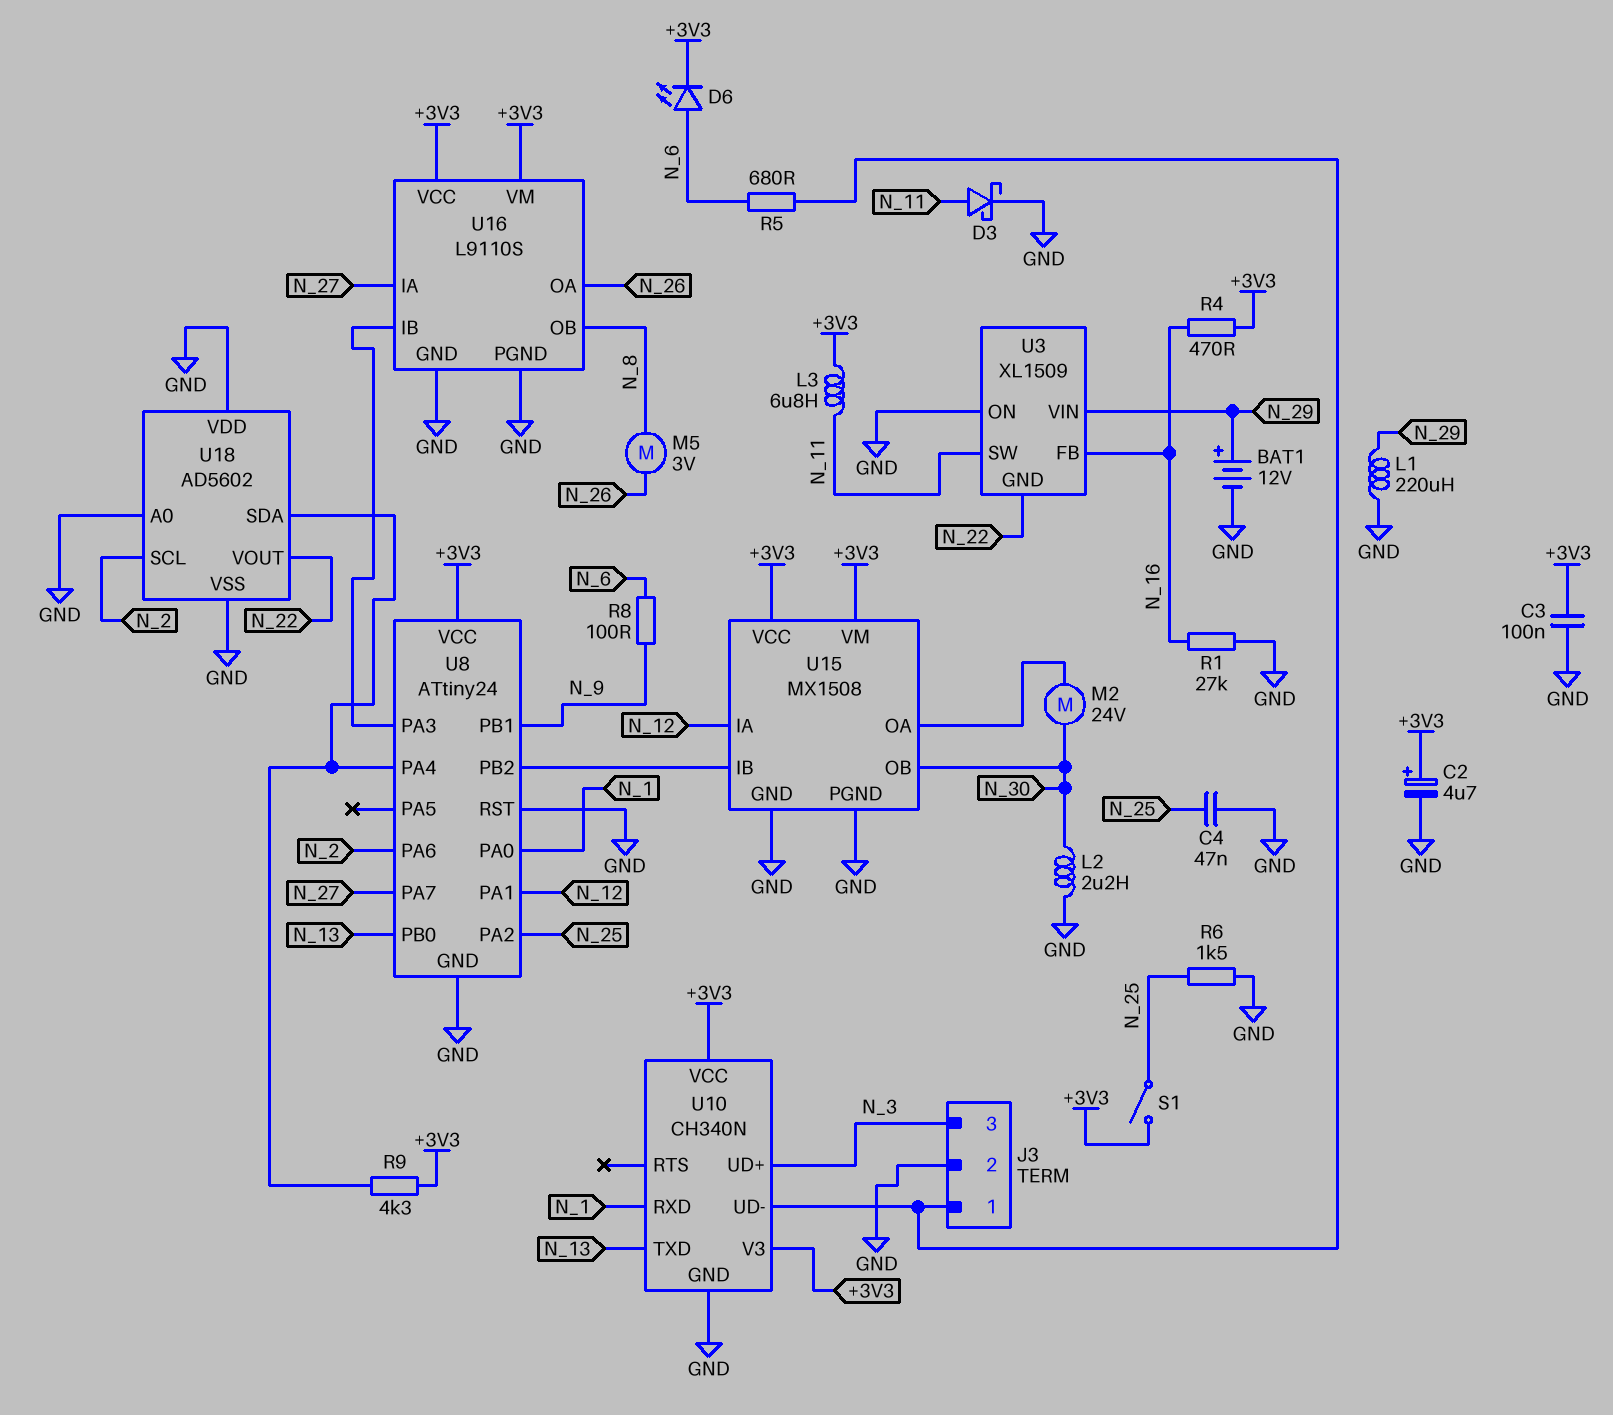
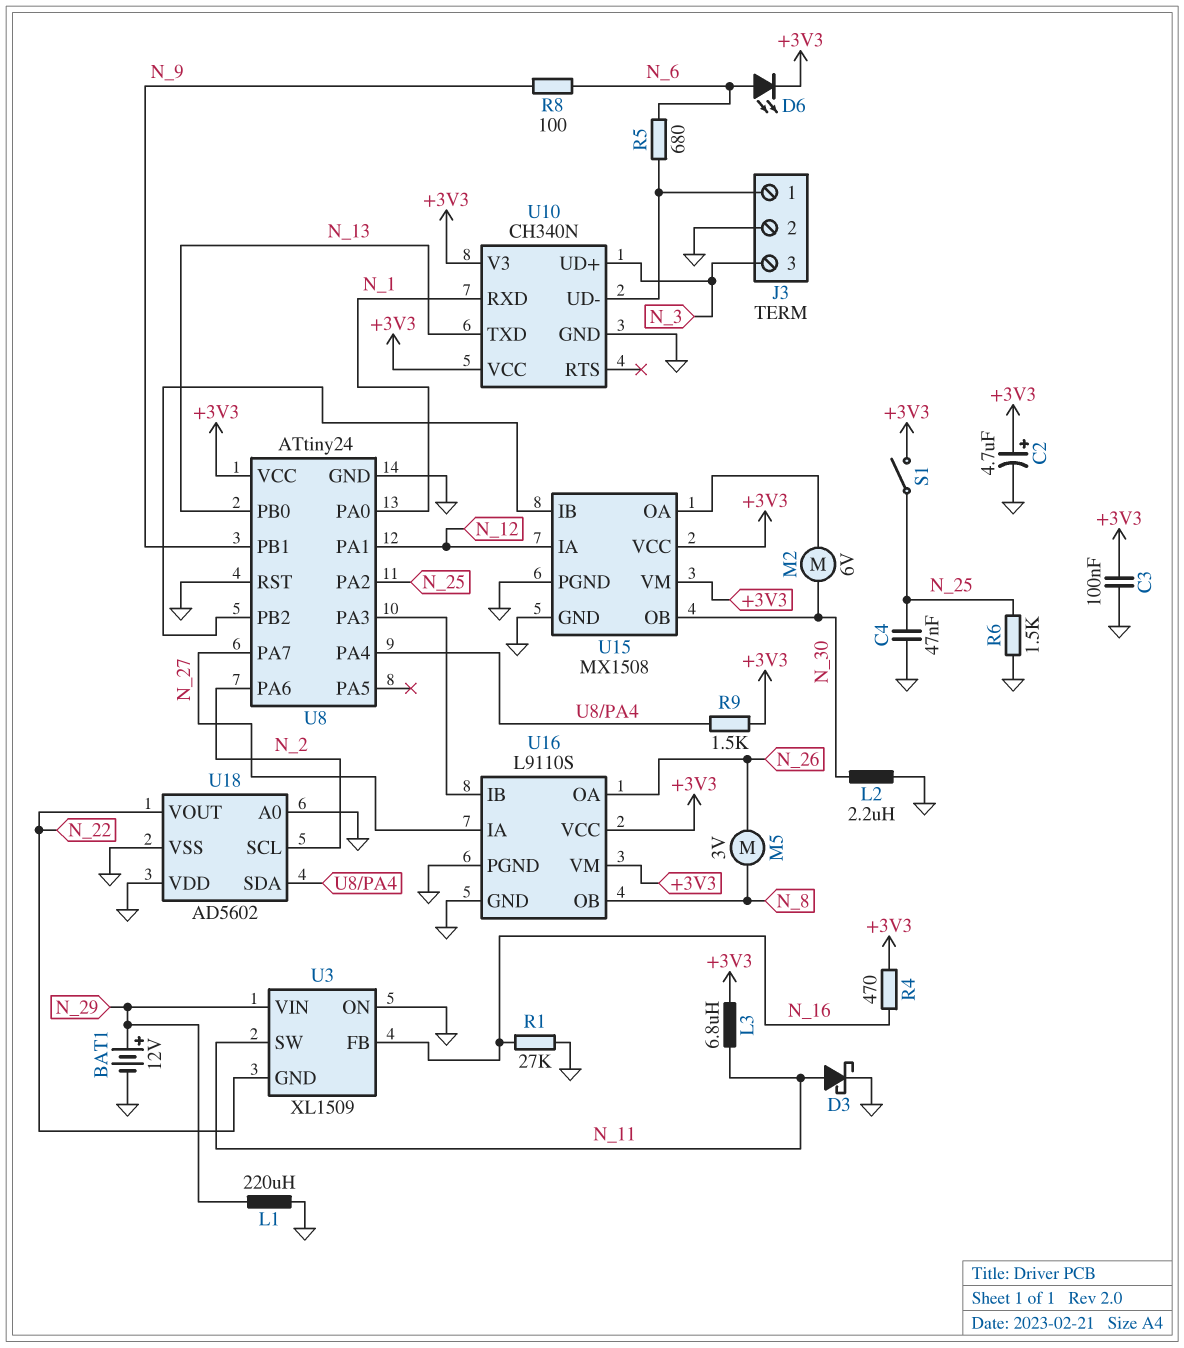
M2: motor 24V (N_30, U15/OA) -> motor 6V (N_30, U15/OA)
R9: 4.3k (+3V3, U8/PA4) -> 1.5k (+3V3, U8/PA4)

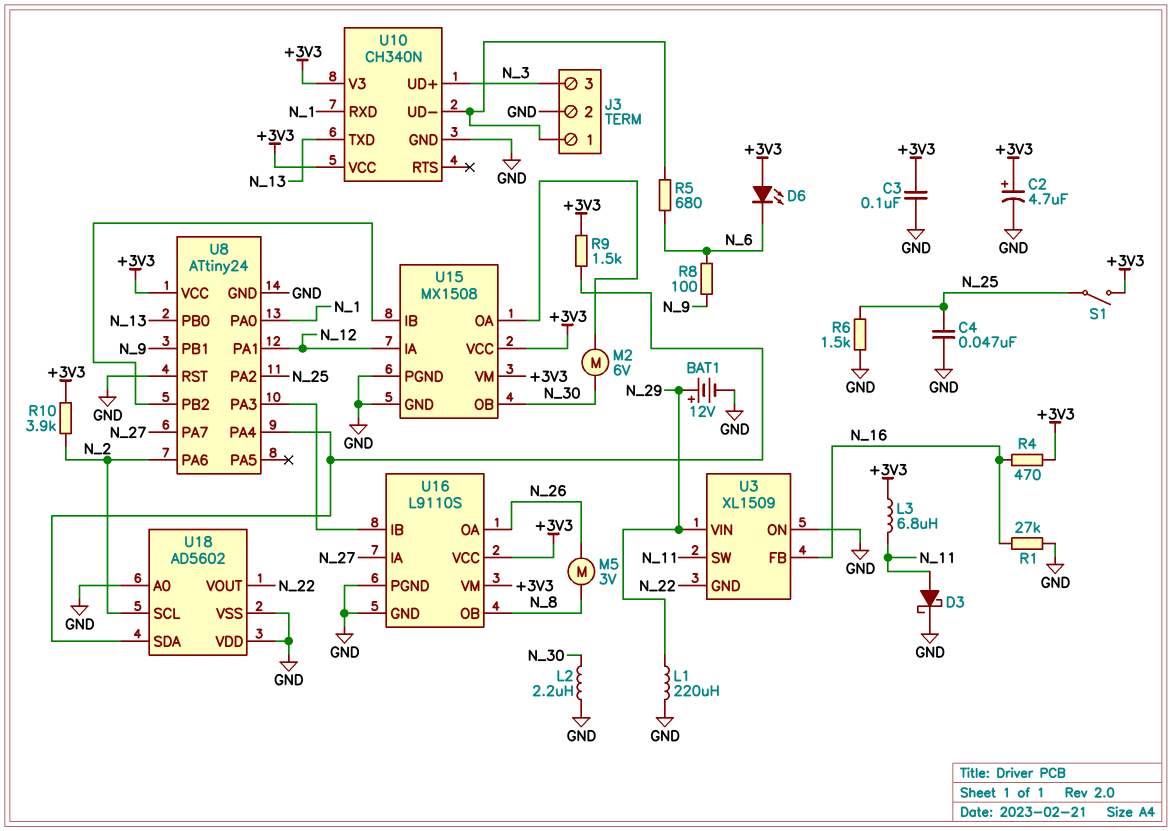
D6: LED (A N_6, K +3V3) -> LED (A +3V3, K N_6)
R10: none -> 3.9k (+3V3, N_2)

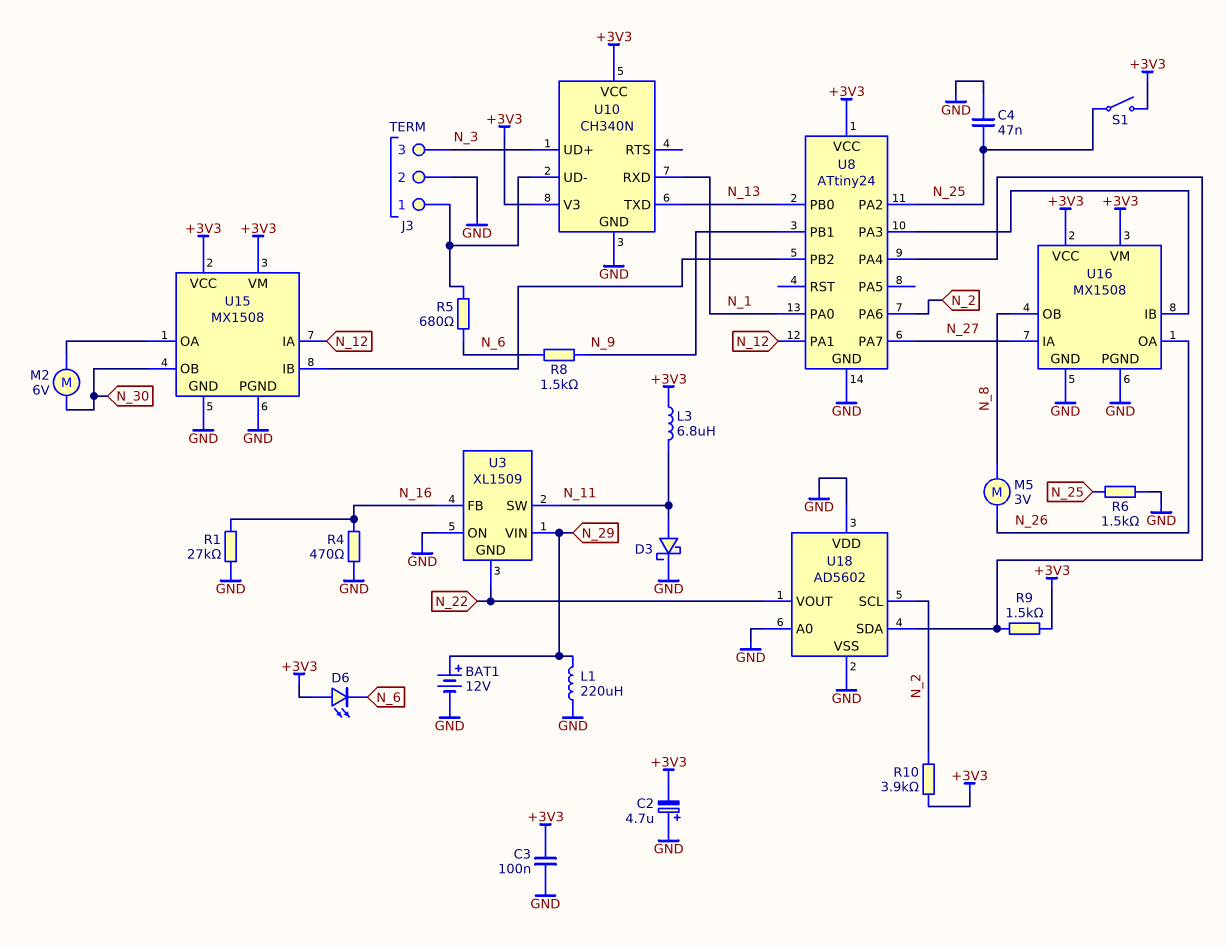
C2: 4.7uF (plus +3V3, minus GND) -> 4.7uF (plus GND, minus +3V3)
L2: 2.2uH (GND, N_30) -> none
R4: 470 (+3V3, N_16) -> 470 (GND, N_16)
R8: 100 (N_6, N_9) -> 1.5k (N_6, N_9)
U8 pin RST: GND -> none
U16: L9110S -> MX1508

